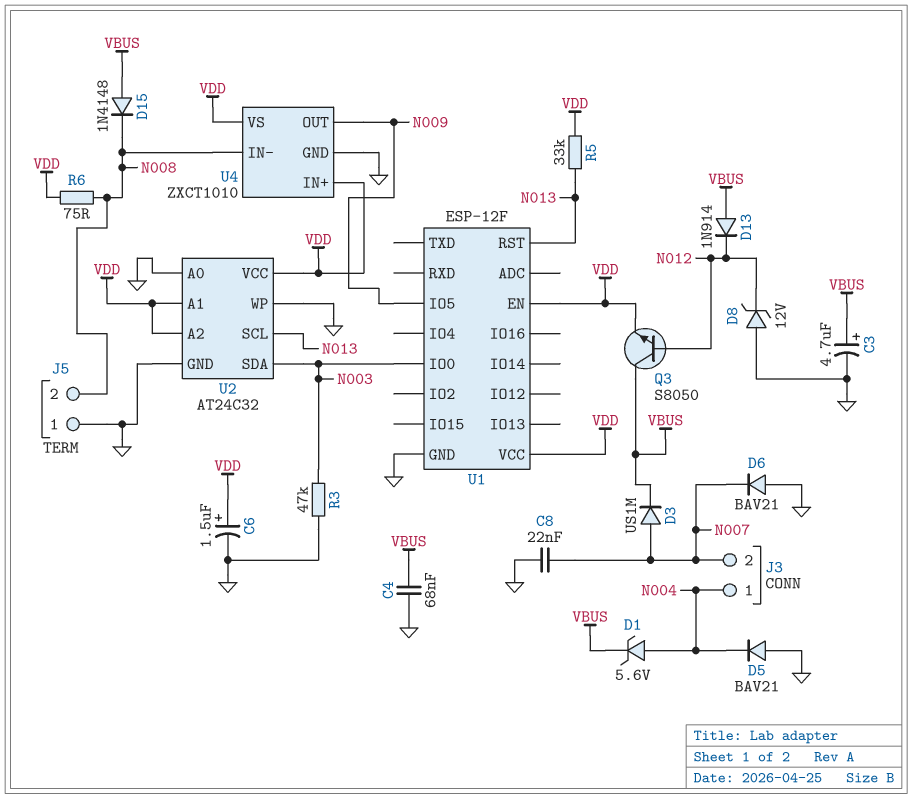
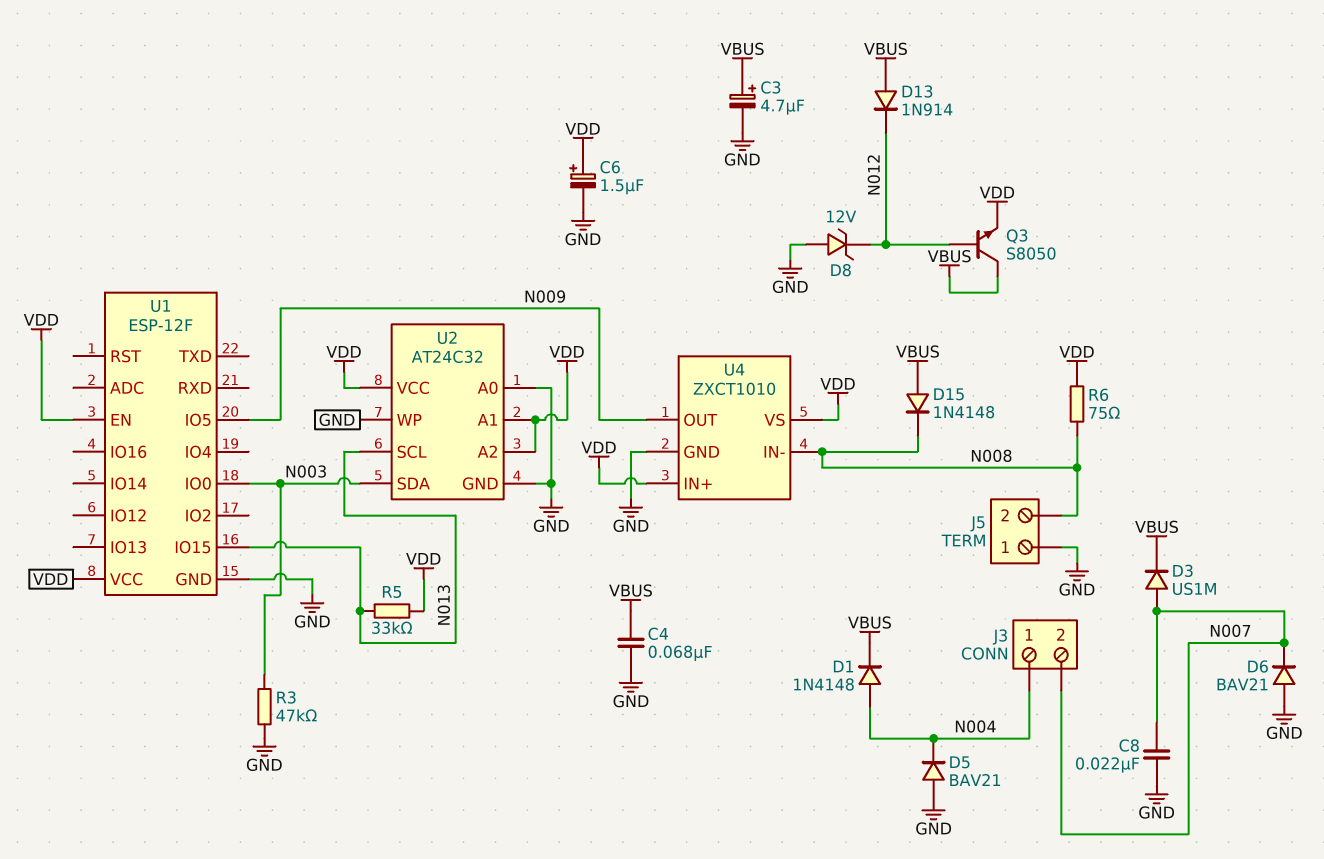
D1: zener 5.6V (A N004, K VBUS) -> diode 1N4148 (A N004, K VBUS)
U1 pin IO15: none -> N013
U1 pin RST: N013 -> none

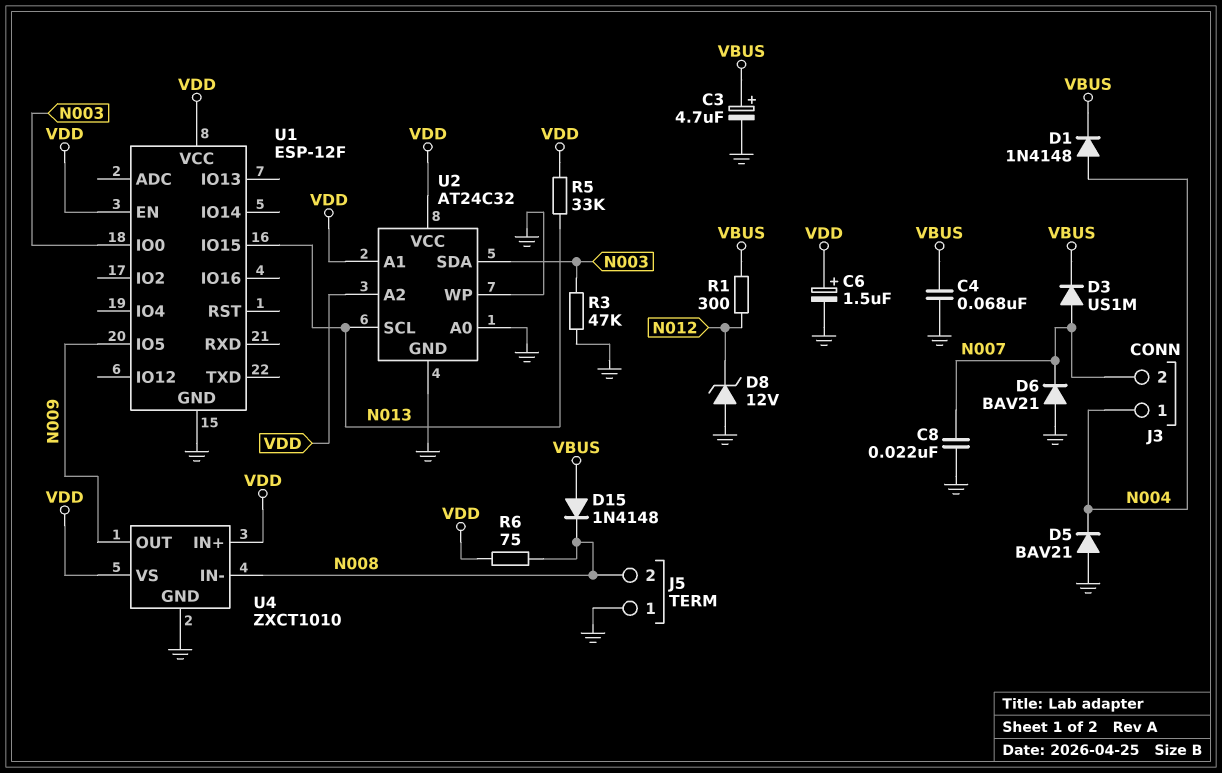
D13: diode 1N914 (A VBUS, K N012) -> none
Q3: NPN S8050 (B N012, C VBUS, E VDD) -> none
R1: none -> 300 (N012, VBUS)

